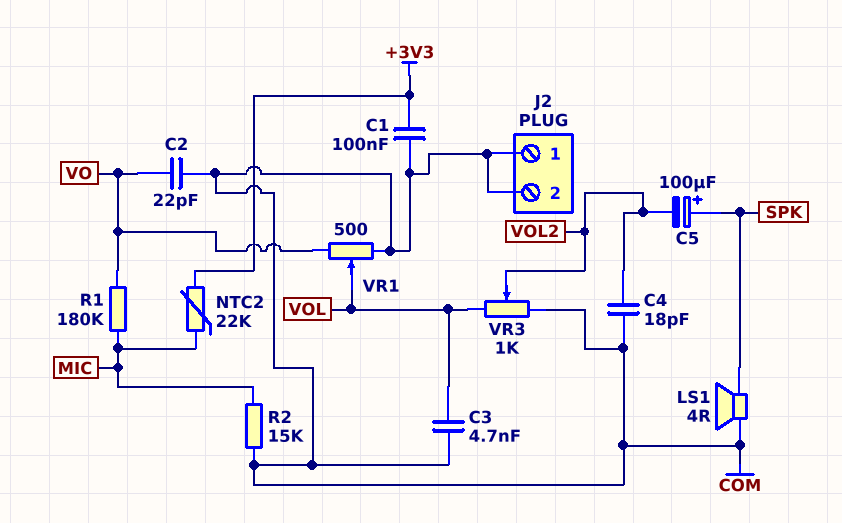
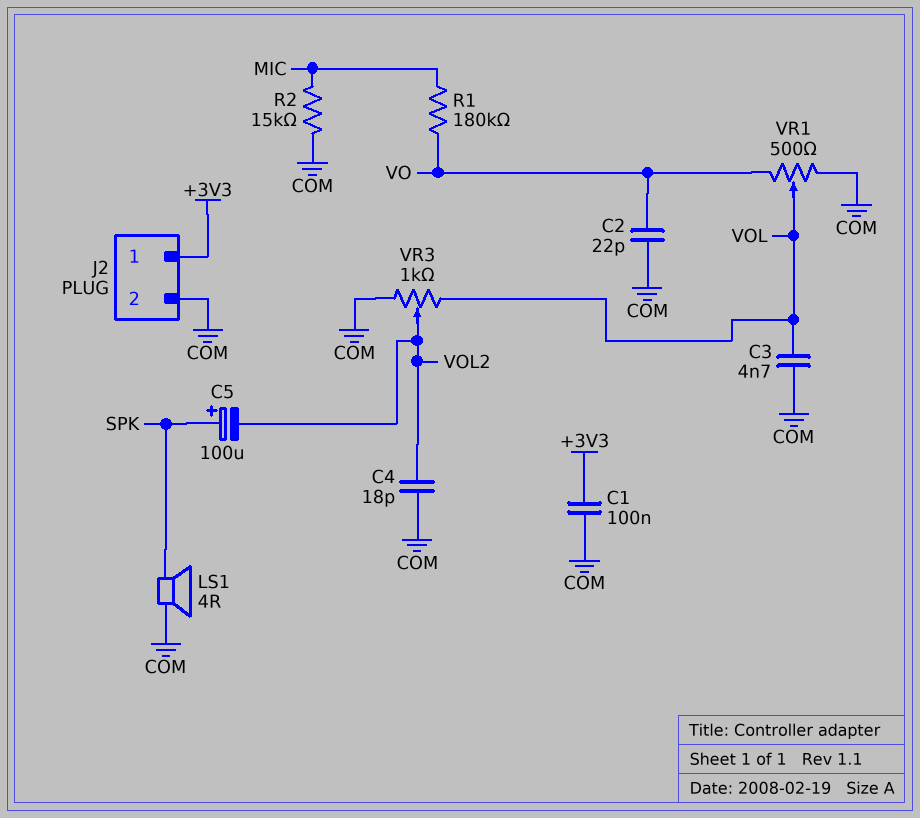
J2 pin 1: COM -> +3V3
NTC2: 22k (+3V3, MIC) -> none

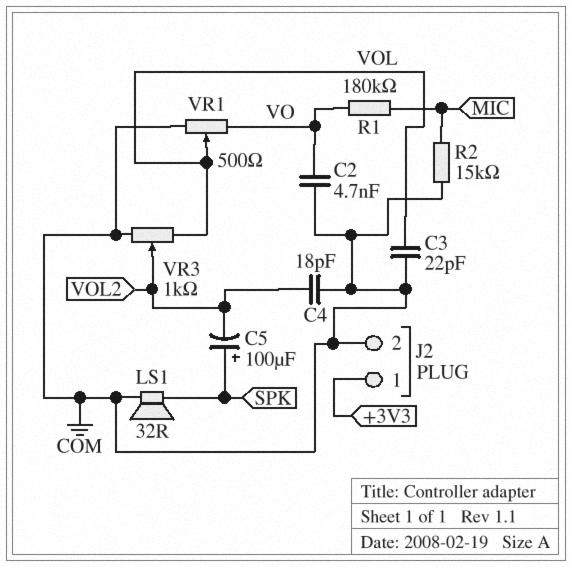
C1: 100nF (+3V3, COM) -> none
C2: 22pF (COM, VO) -> 4.7nF (COM, VO)
C3: 4.7nF (COM, VOL) -> 22pF (COM, VOL)
LS1: speaker 4R (COM, SPK) -> speaker 32R (COM, SPK)

